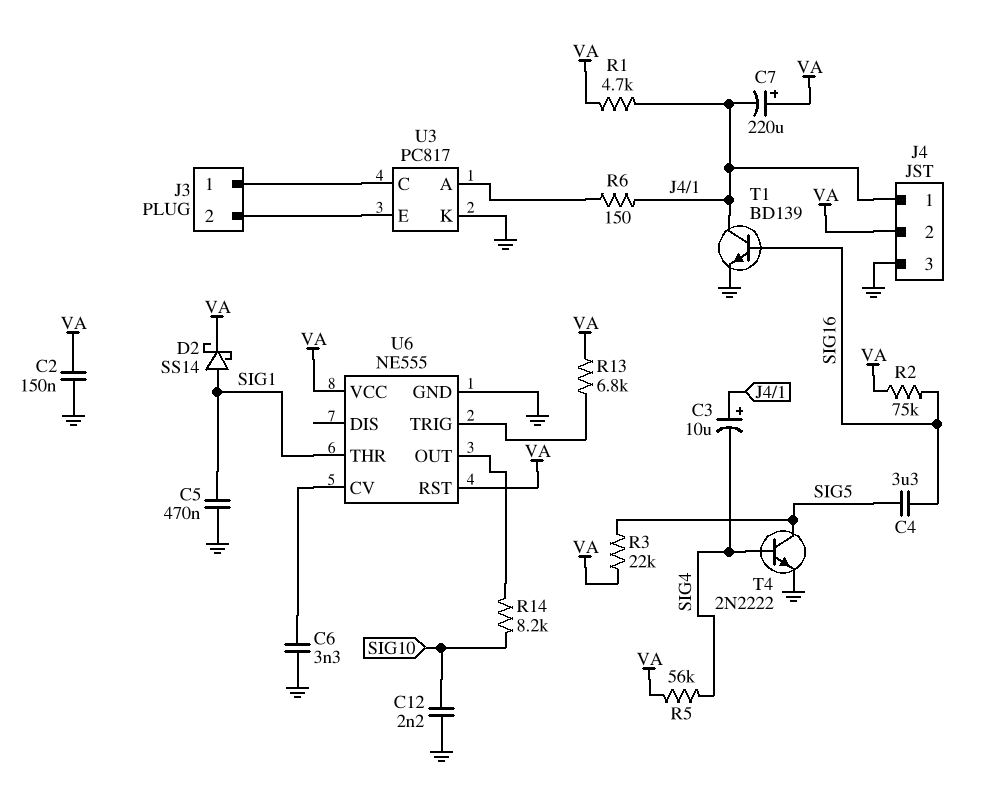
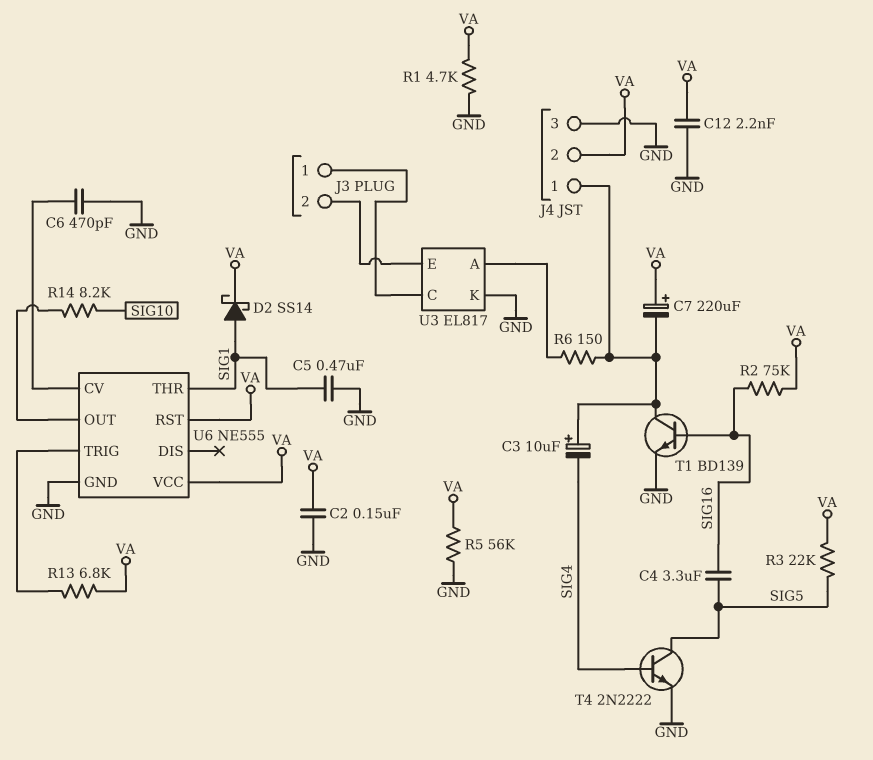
C6: 3.3nF (GND, U6/CV) -> 470pF (GND, U6/CV)
C12: 2.2nF (GND, SIG10) -> 2.2nF (GND, VA)
R1: 4.7k (J4/1, VA) -> 4.7k (GND, VA)
R5: 56k (SIG4, VA) -> 56k (GND, VA)
U3: PC817 -> EL817

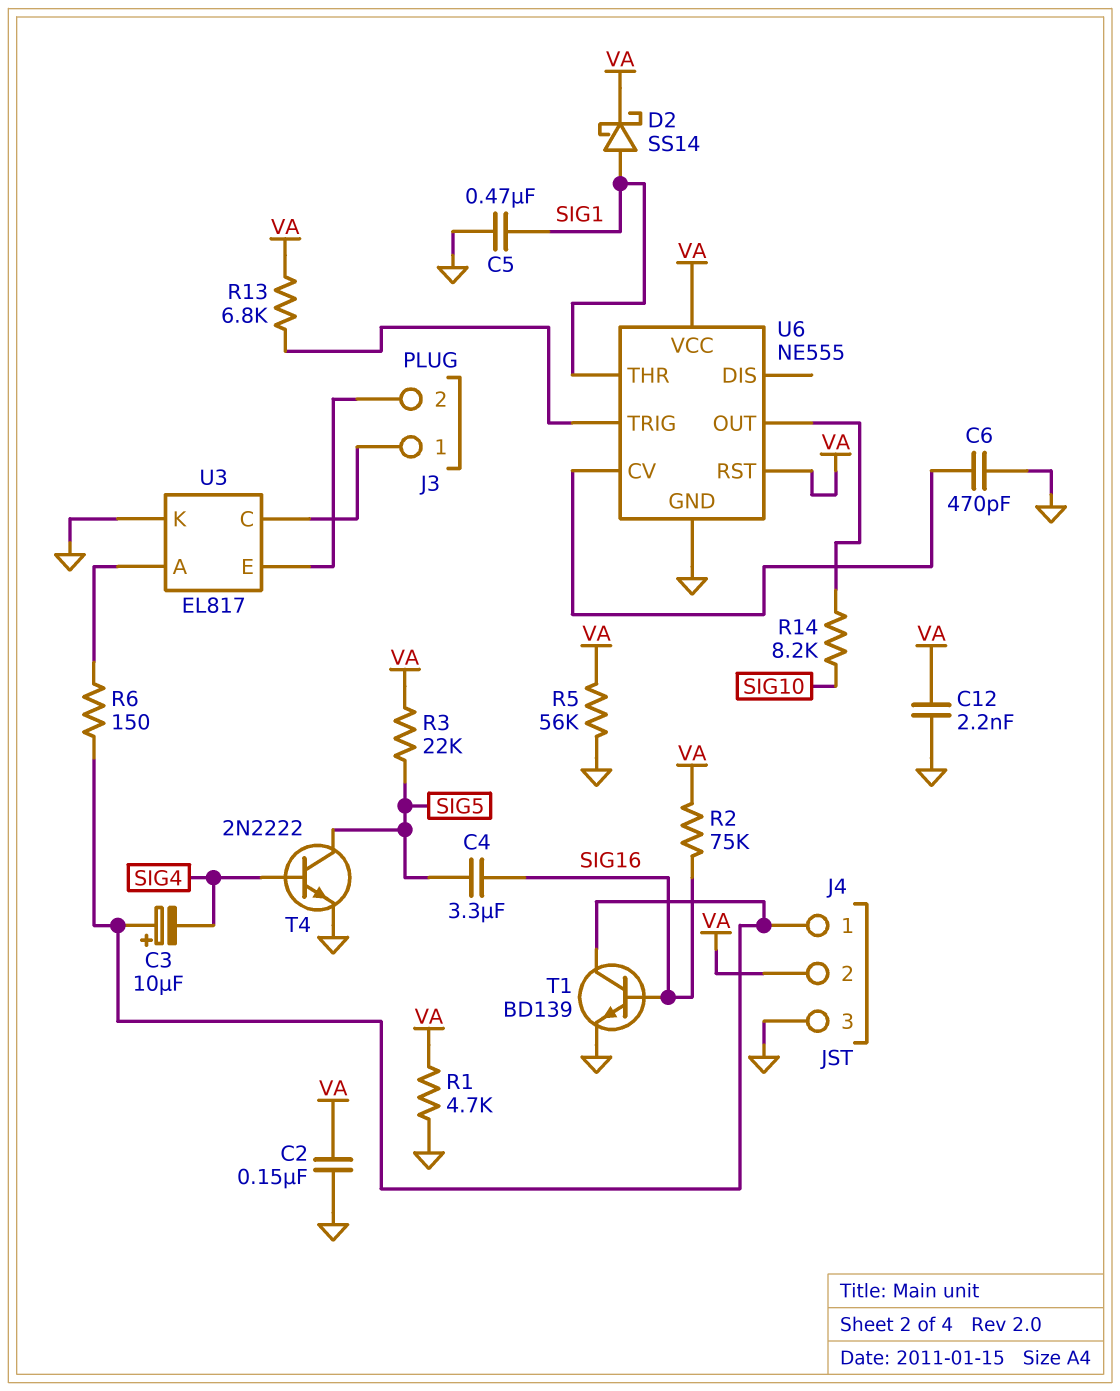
C7: 220uF (plus VA, minus J4/1) -> none

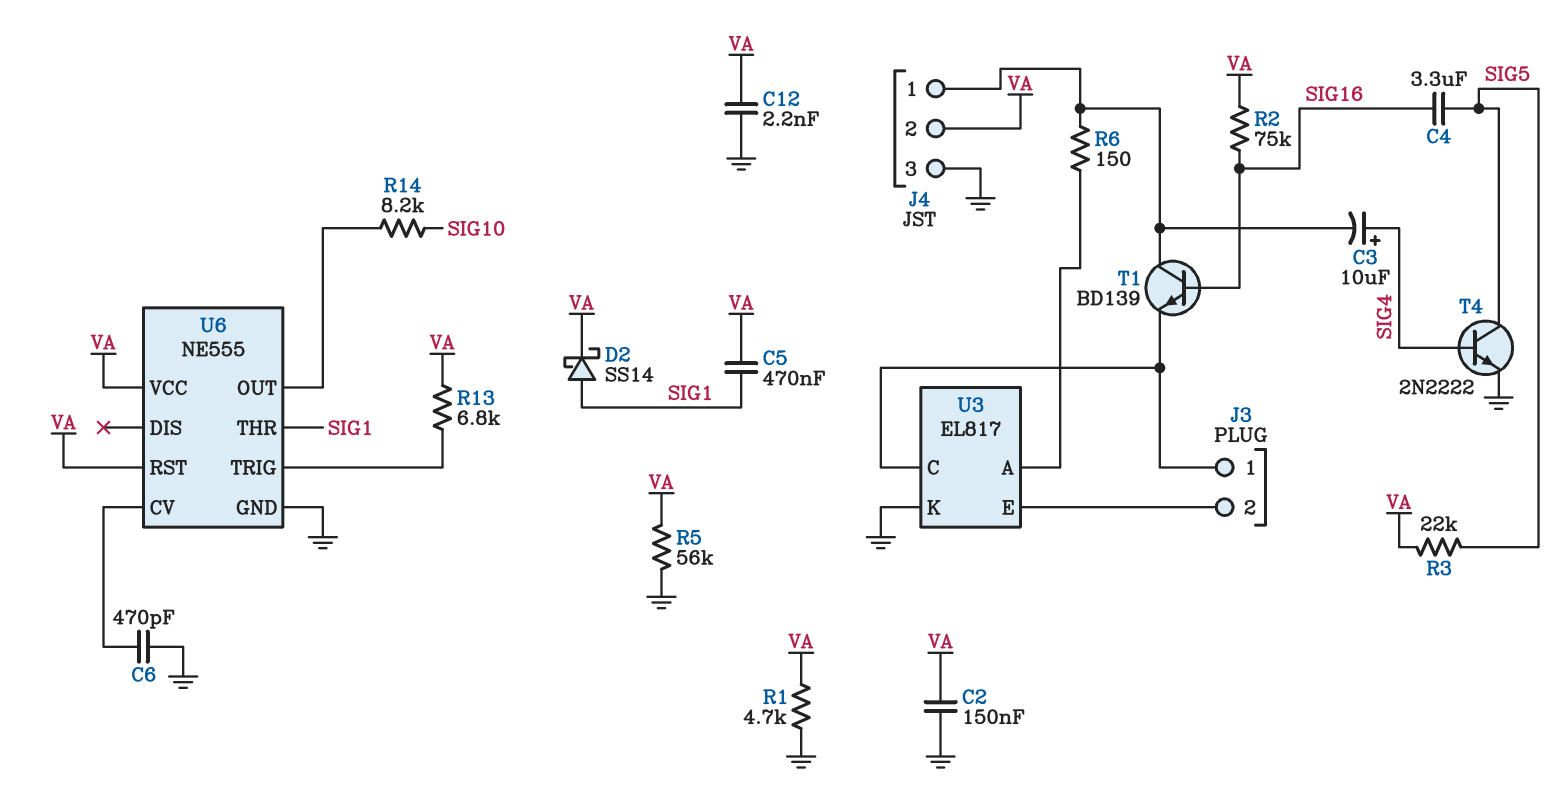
C3: 10uF (plus J4/1, minus SIG4) -> 10uF (plus SIG4, minus J4/1)
C5: 470nF (GND, SIG1) -> 470nF (SIG1, VA)
T1: NPN BD139 (B SIG16, C J4/1, E GND) -> NPN BD139 (B SIG16, C J4/1, E J3/1)

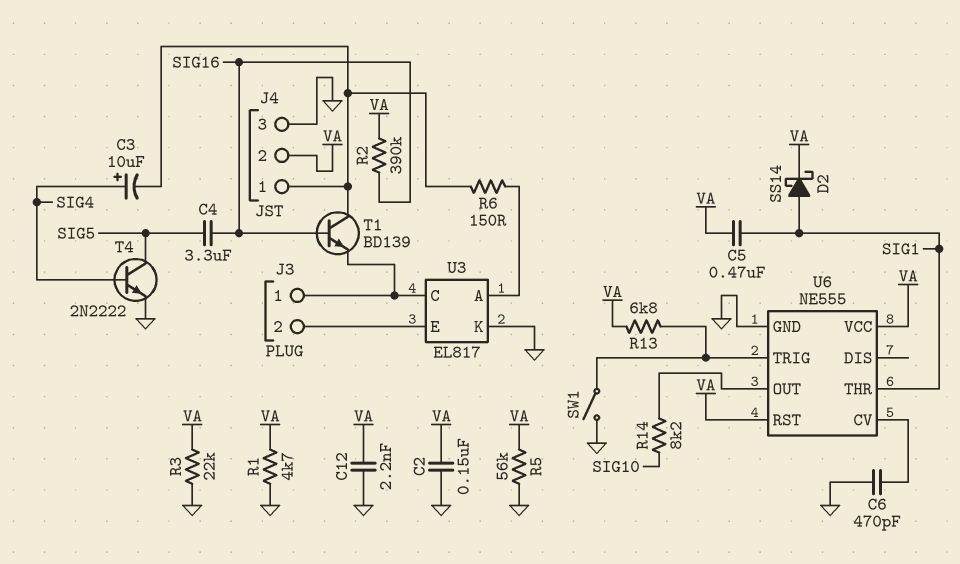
R2: 75k (SIG16, VA) -> 390k (SIG16, VA)
R3: 22k (SIG5, VA) -> 22k (GND, VA)
SW1: none -> switch (GND, U6/TRIG)

